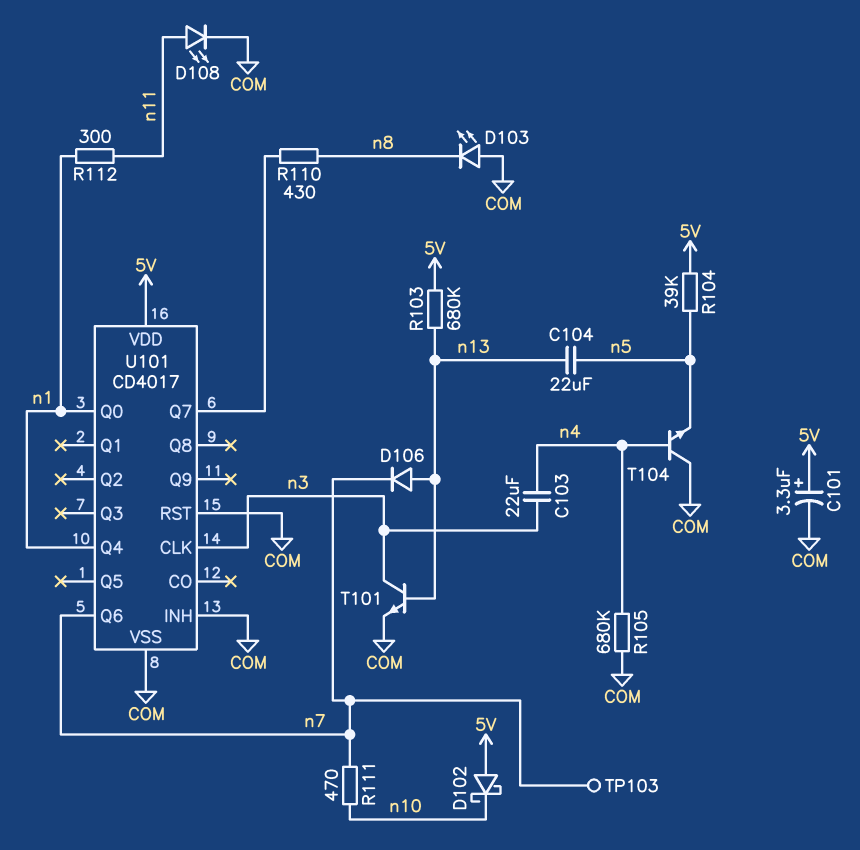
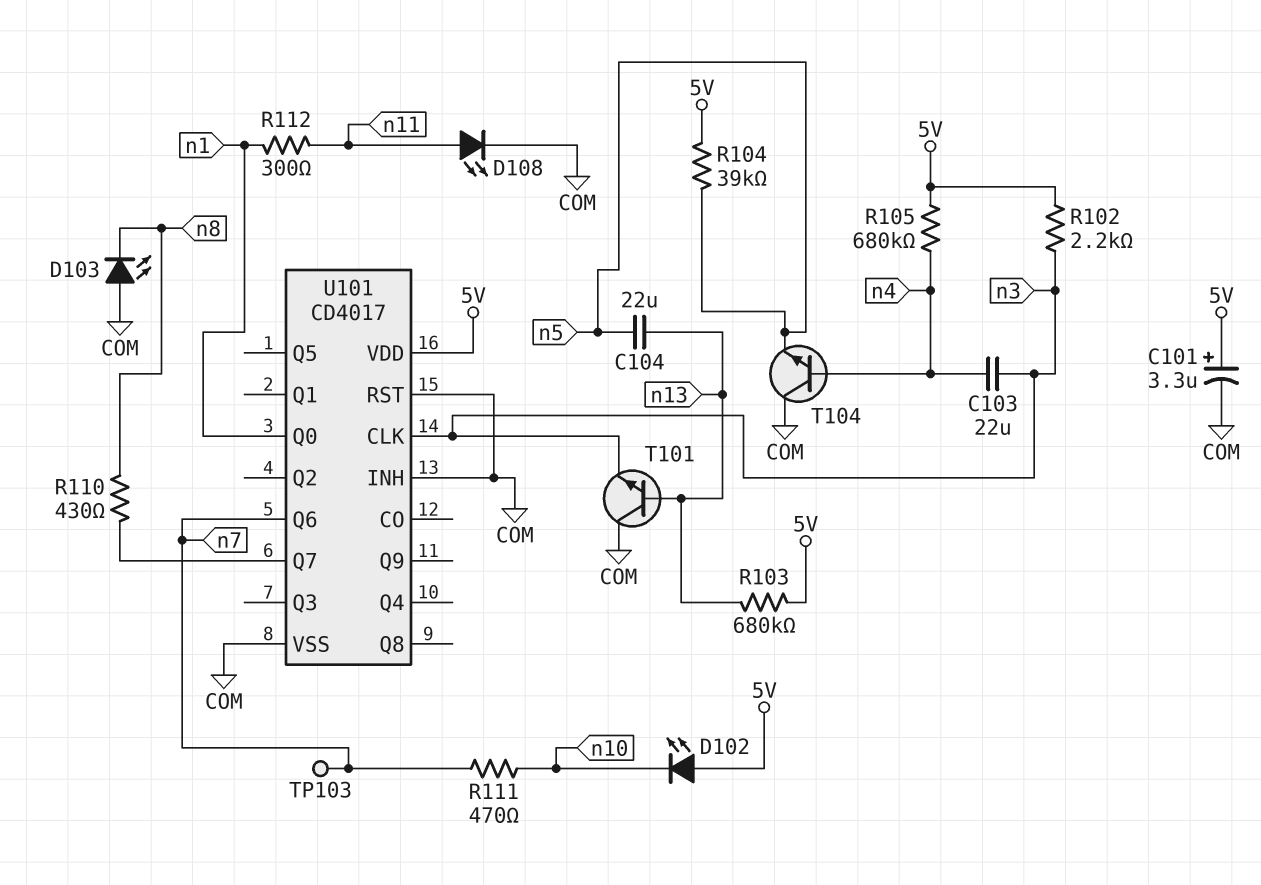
D102: schottky (A 5V, K n10) -> LED (A 5V, K n10)
D106: diode (A n13, K n7) -> none
R102: none -> 2.2k (5V, n3)
R105: 680k (COM, n4) -> 680k (5V, n4)
T101: NPN (B n13, C n3, E COM) -> NPN (B n13, C COM, E n3)
U101 pin Q4: n1 -> none

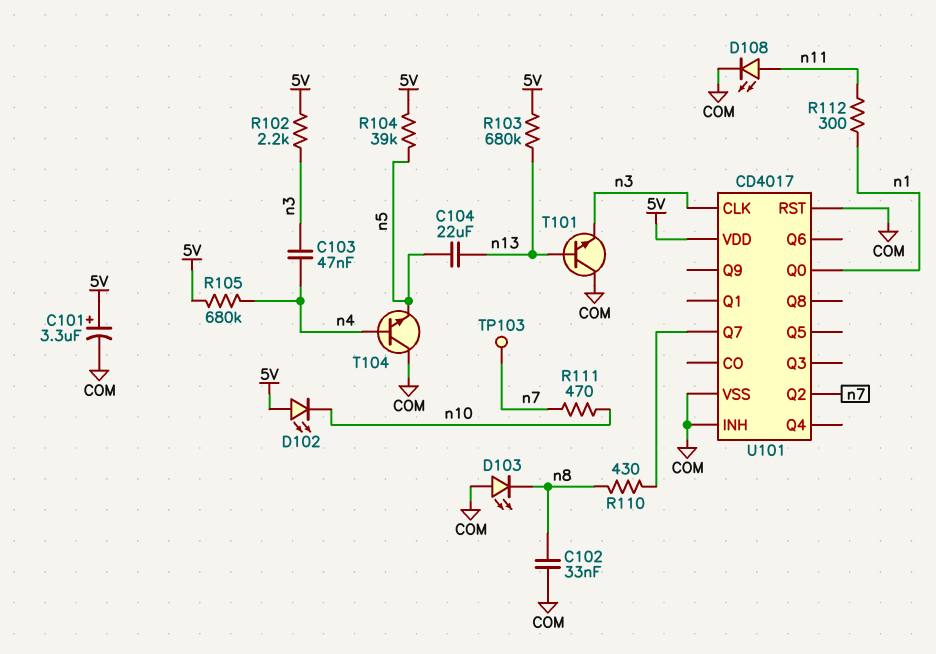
C102: none -> 33nF (COM, n8)
C103: 22uF (n3, n4) -> 47nF (n3, n4)
U101 pin Q2: none -> n7
U101 pin Q6: n7 -> none

